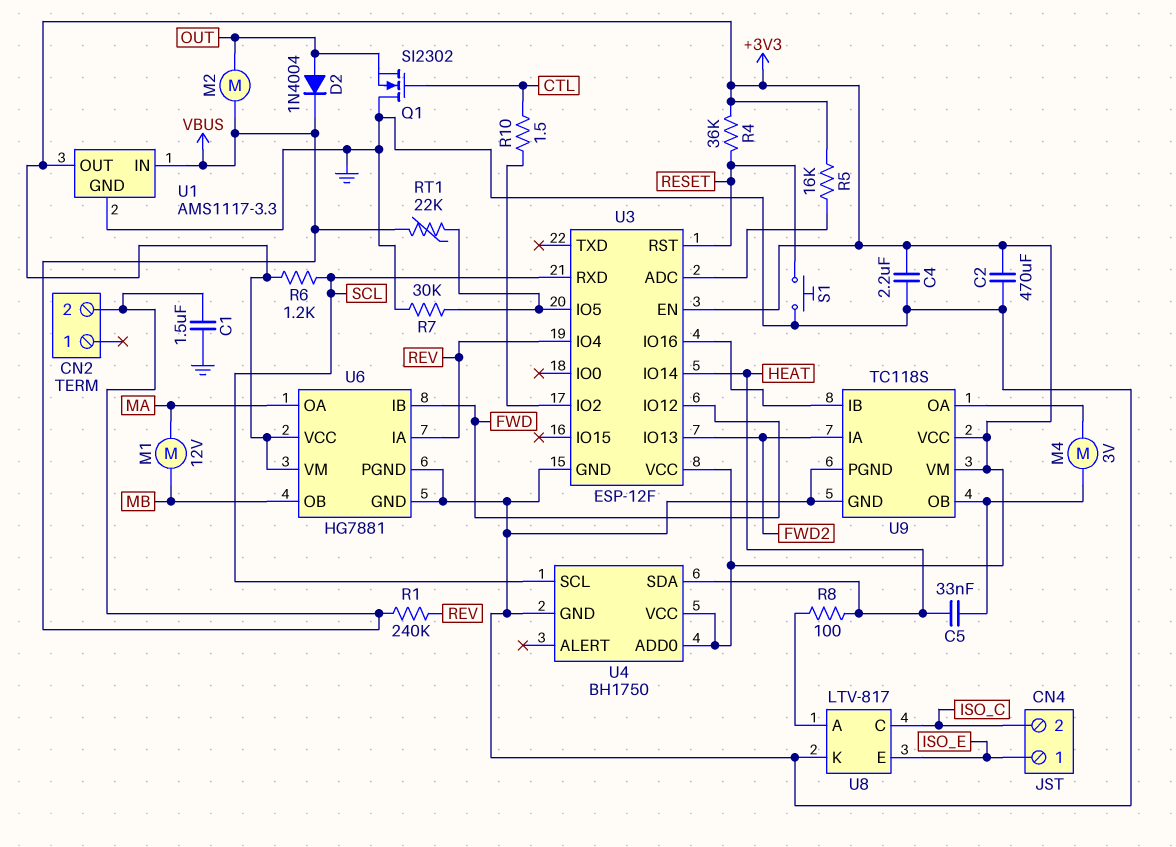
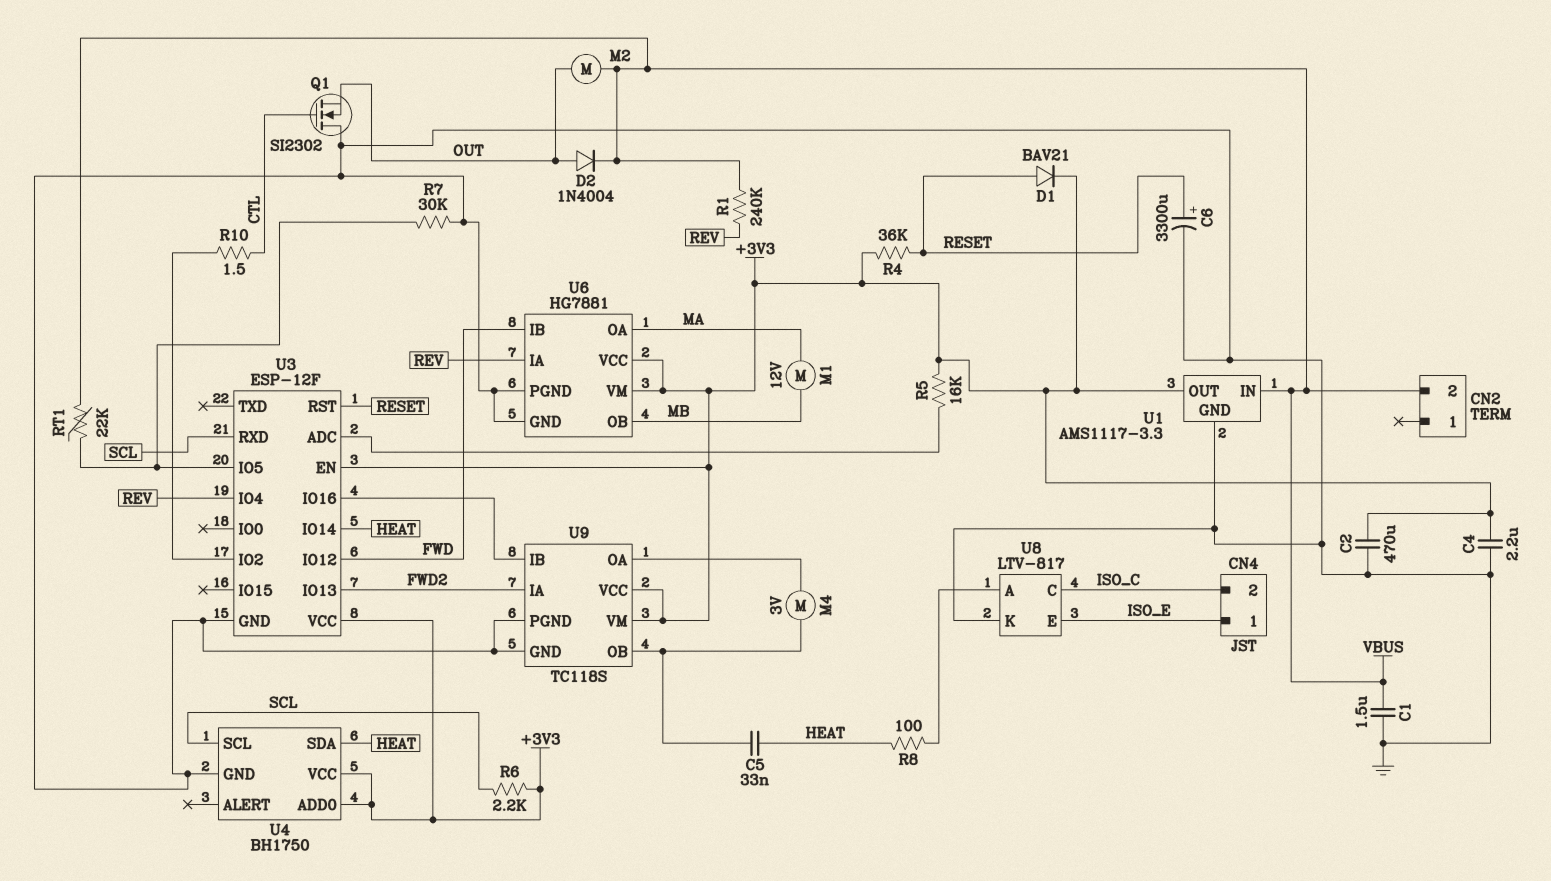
C6: none -> 3300uF (plus RESET, minus GND)
D1: none -> diode BAV21 (A RESET, K +3V3)
R6: 1.2k (+3V3, SCL) -> 2.2k (+3V3, SCL)
S1: button (GND, RESET) -> none

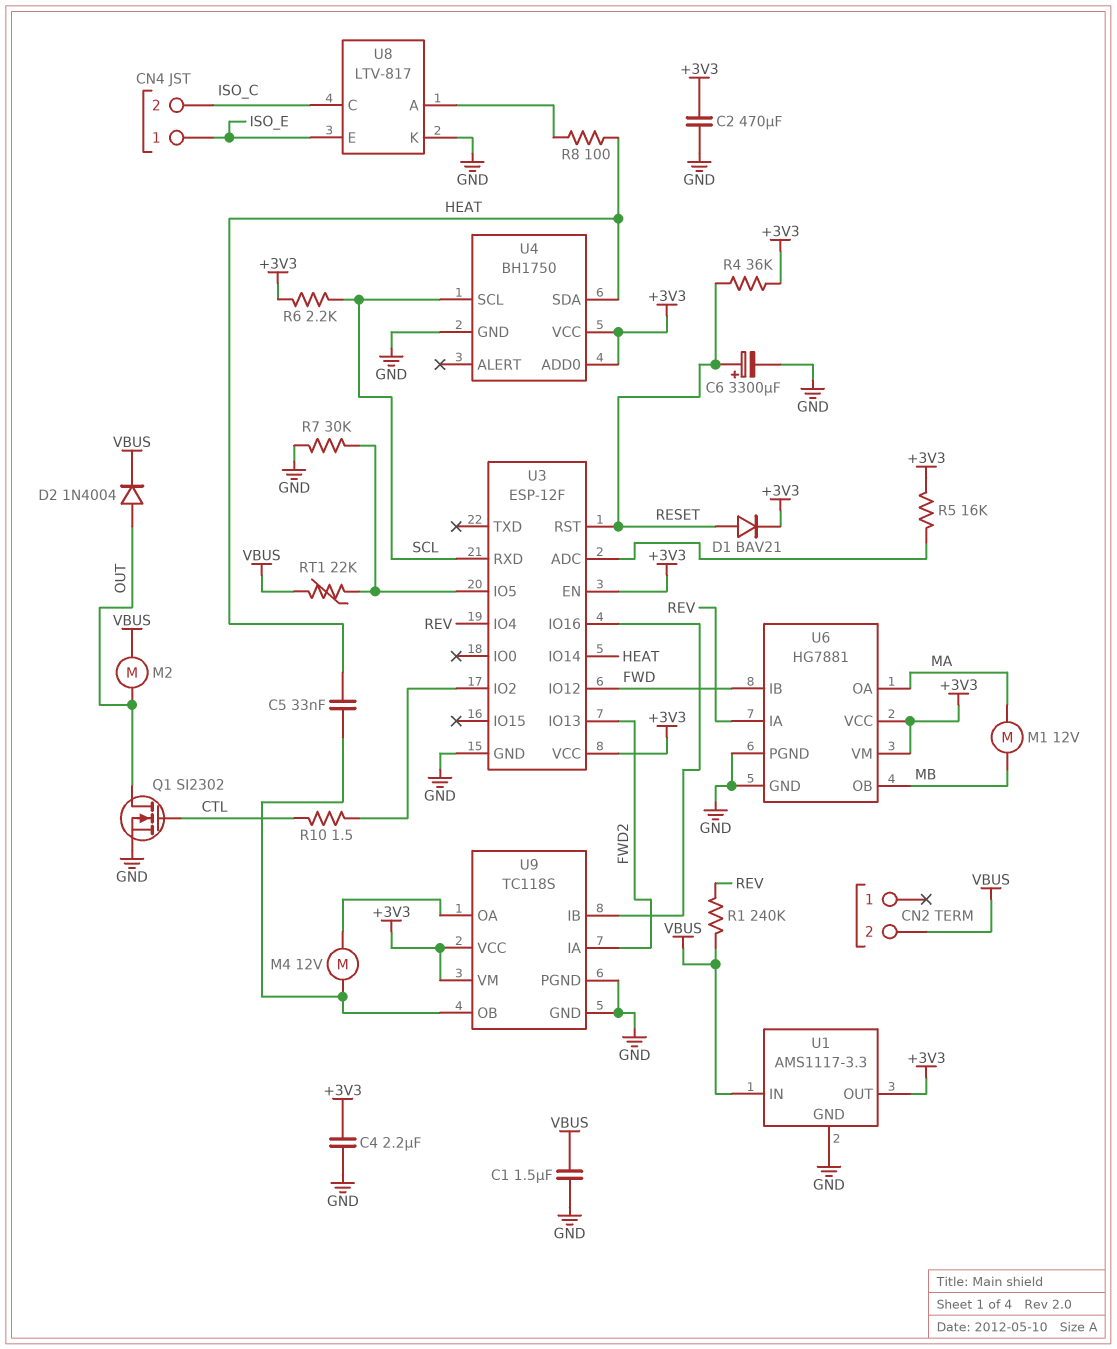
M4: motor 3V (U9/OA, U9/OB) -> motor 12V (U9/OA, U9/OB)
Q1: NMOS SI2302 (G CTL, D GND, S OUT) -> NMOS SI2302 (G CTL, D OUT, S GND)

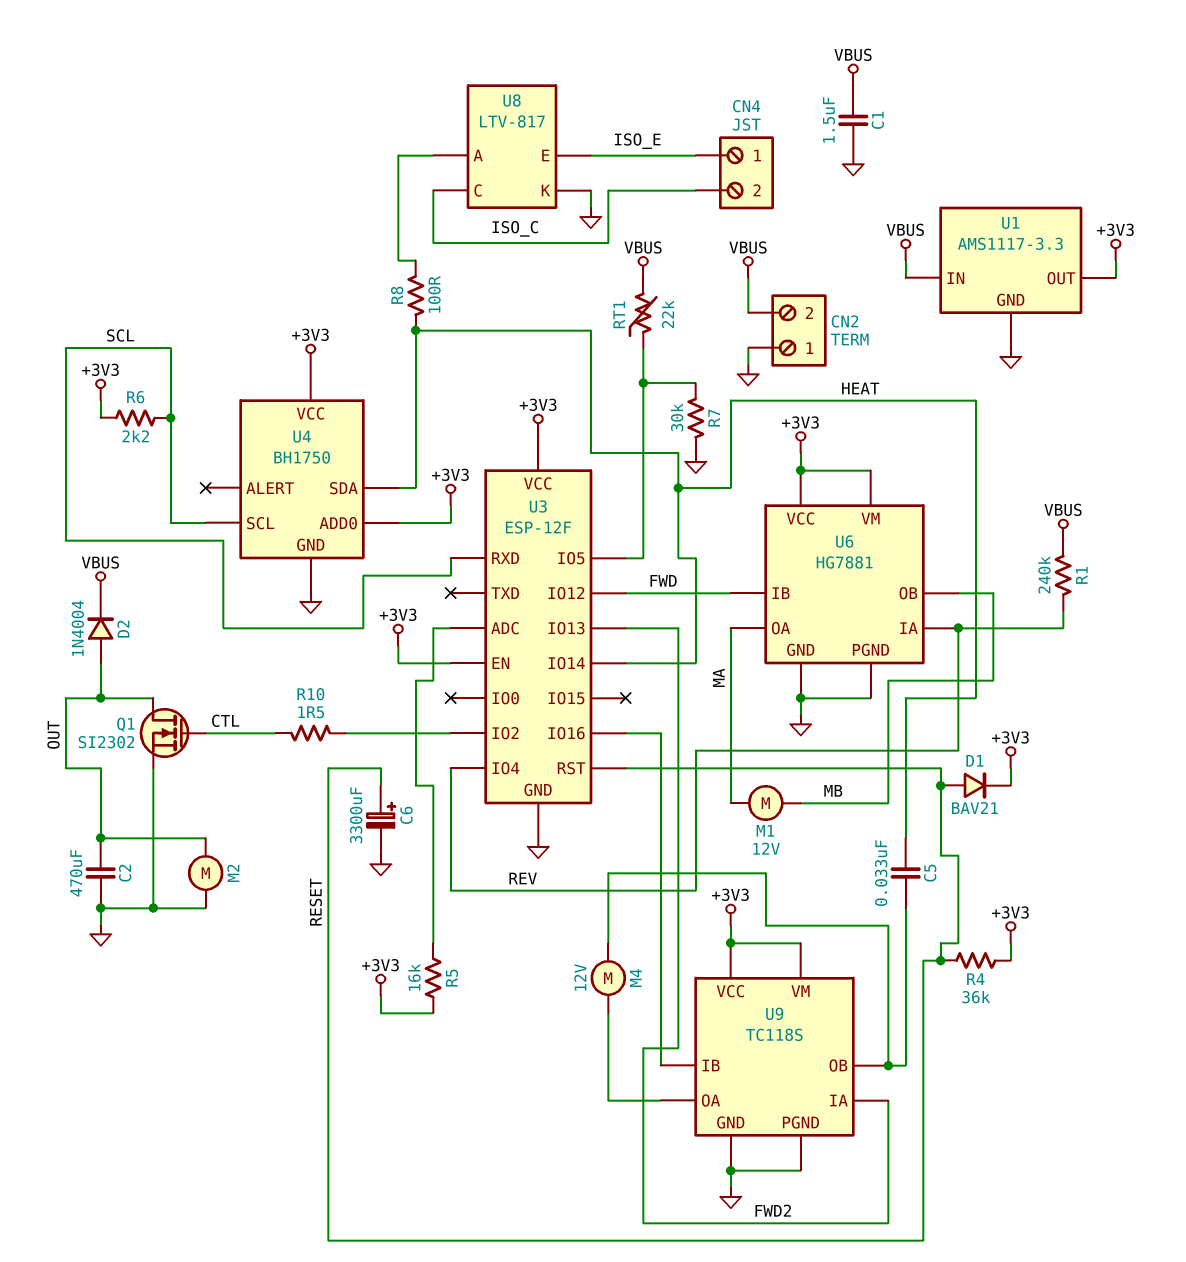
C2: 470uF (+3V3, GND) -> 470uF (GND, OUT)
C4: 2.2uF (+3V3, GND) -> none
CN2 pin 1: none -> GND
M2: motor (OUT, VBUS) -> motor (GND, OUT)

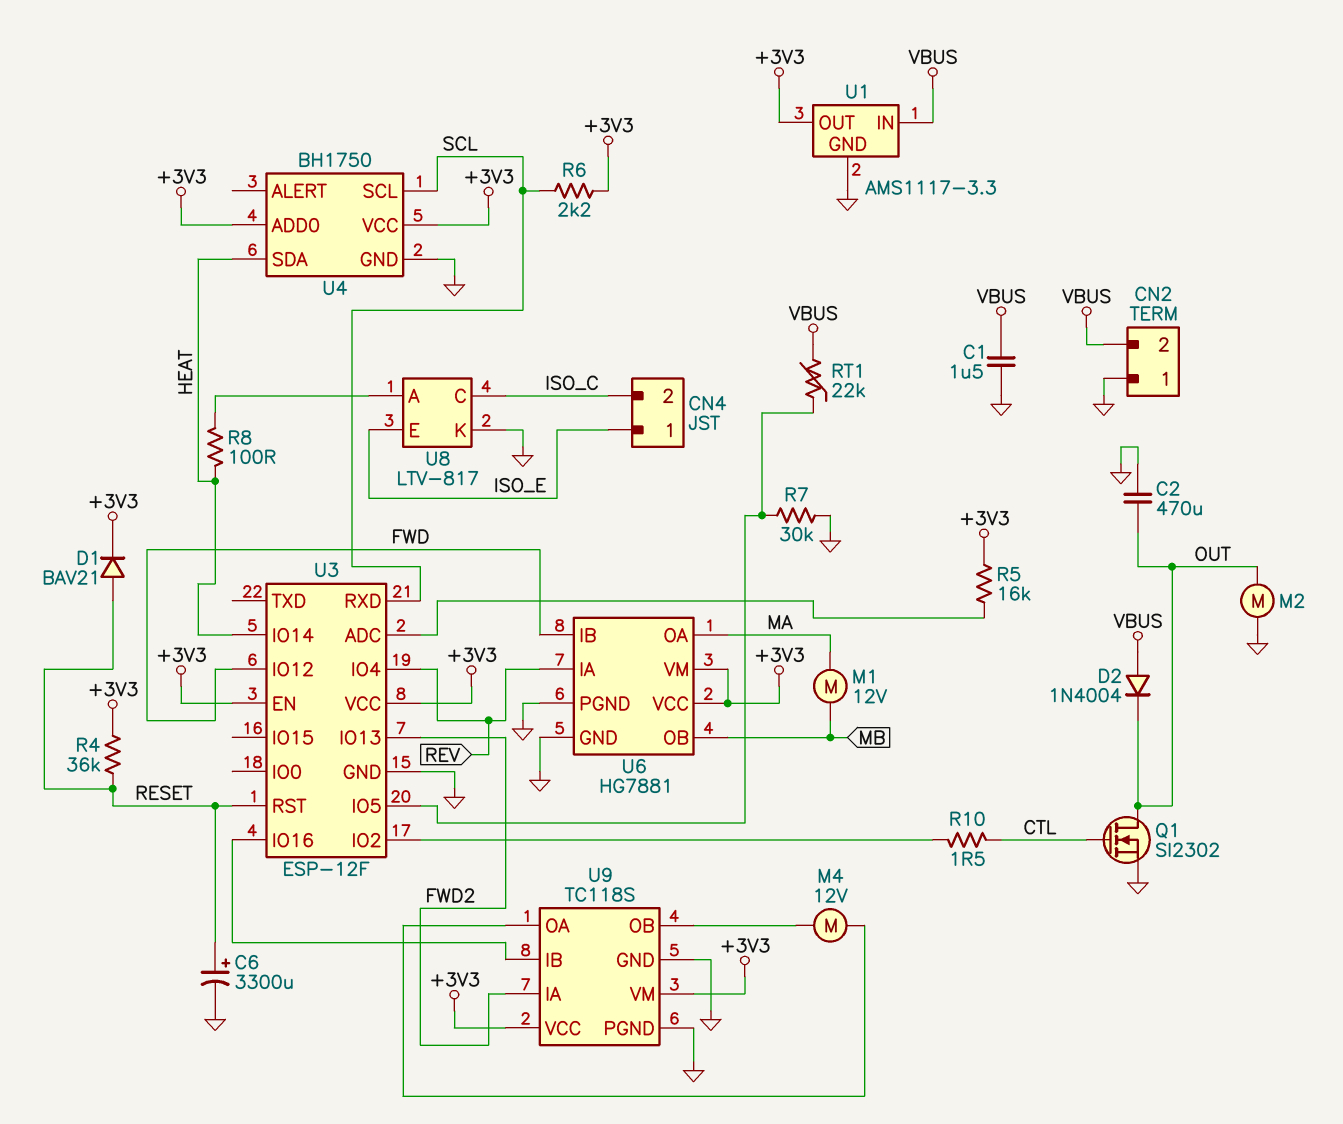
C5: 33nF (HEAT, U9/OB) -> none
D2: diode 1N4004 (A OUT, K VBUS) -> diode 1N4004 (A VBUS, K OUT)
R1: 240k (REV, VBUS) -> none

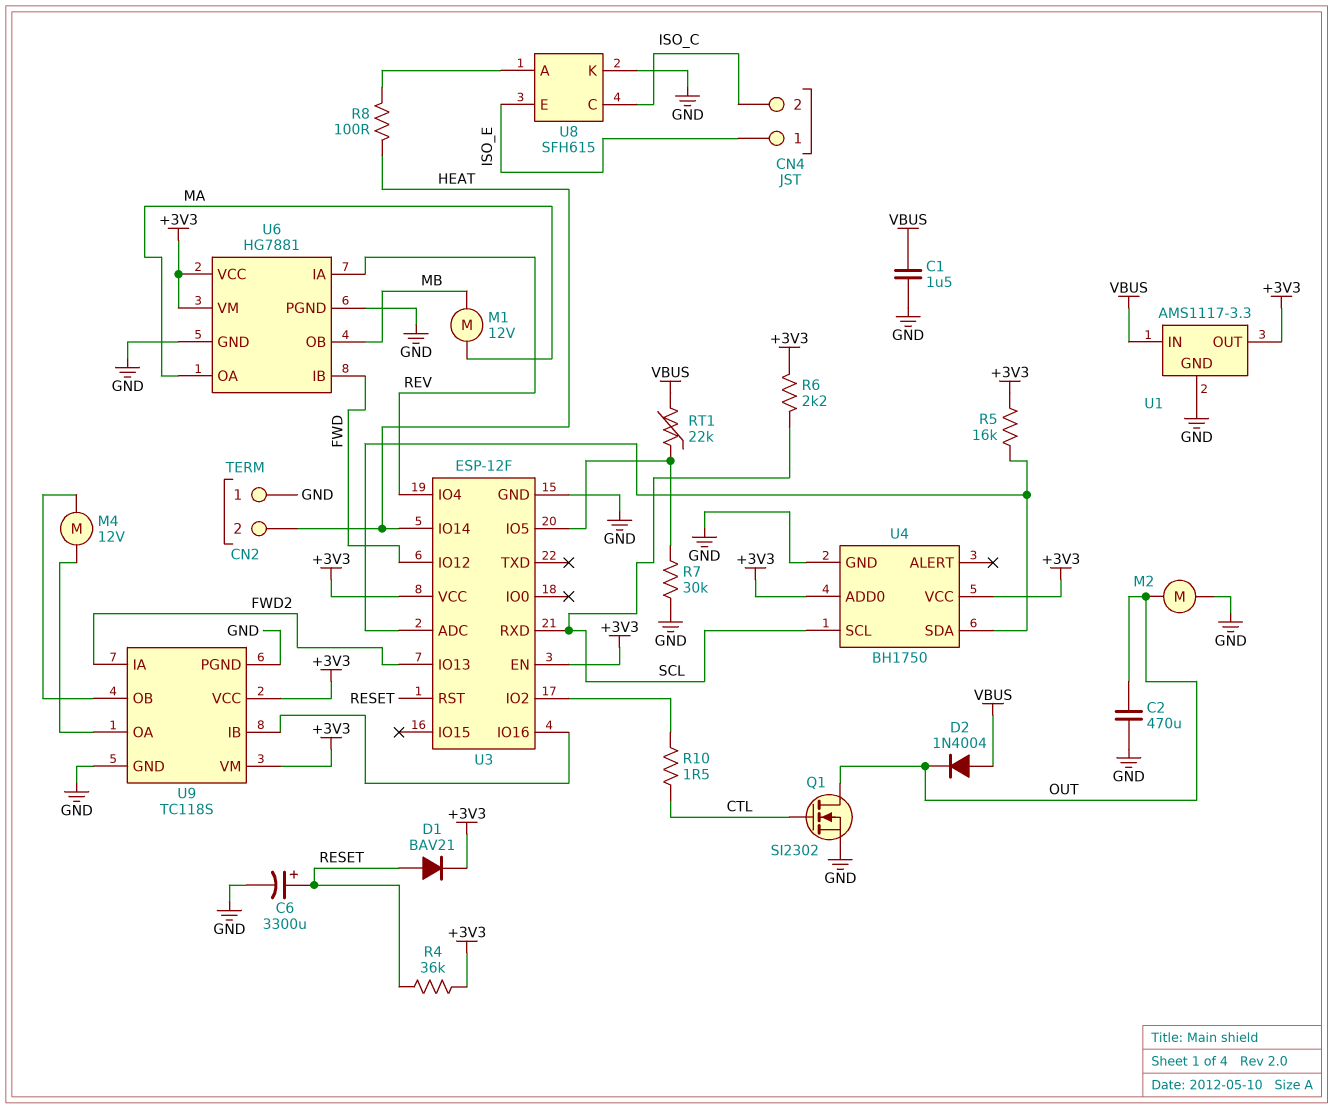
CN2 pin 2: VBUS -> HEAT
U4 pin SDA: HEAT -> U3/ADC
U8: LTV-817 -> SFH615

